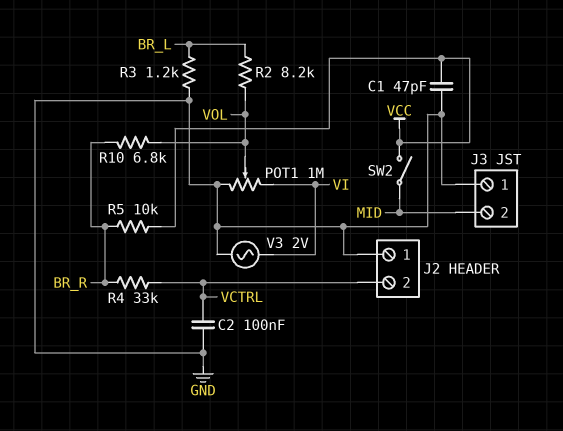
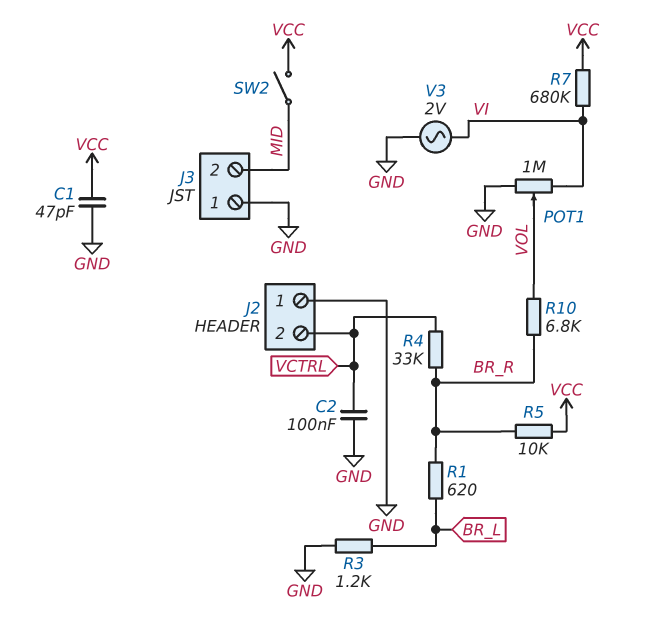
R1: none -> 620 (BR_L, BR_R)
R2: 8.2k (BR_L, VOL) -> none
R7: none -> 680k (VCC, VI)

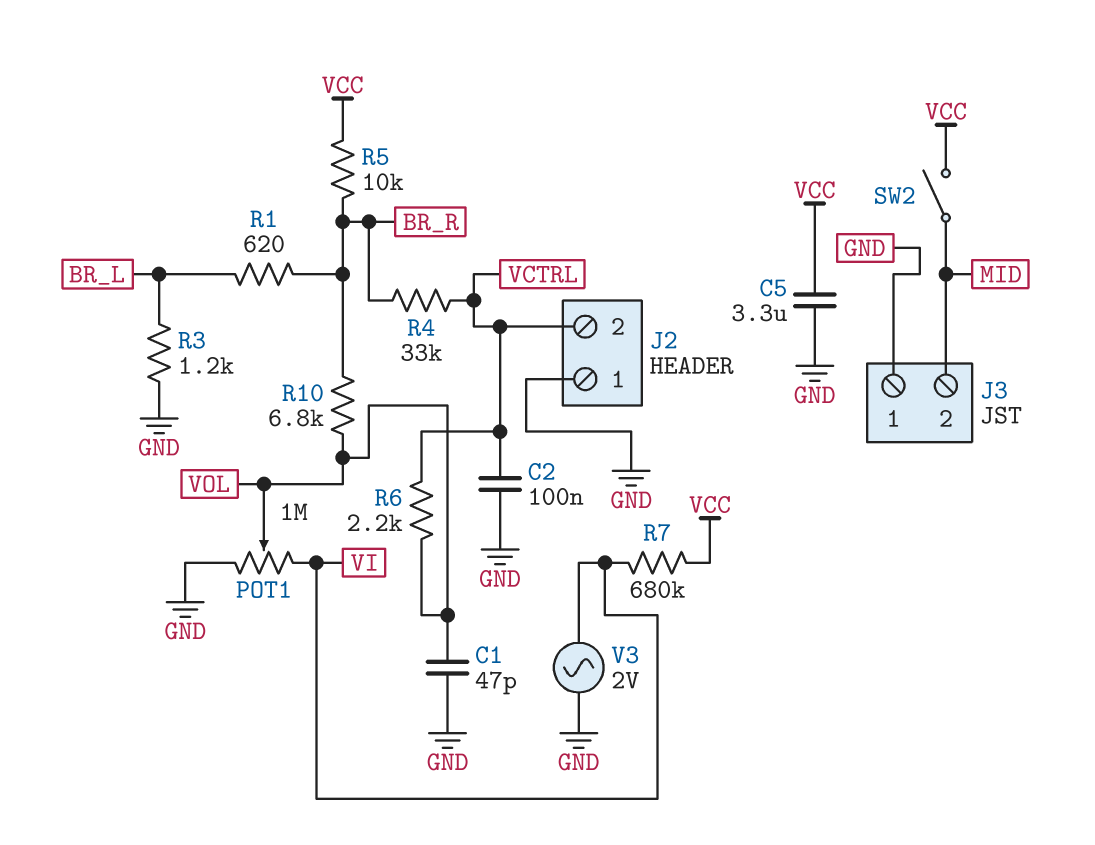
C1: 47pF (GND, VCC) -> 47pF (GND, VOL)
C5: none -> 3.3uF (GND, VCC)
R6: none -> 2.2k (VCTRL, VOL)

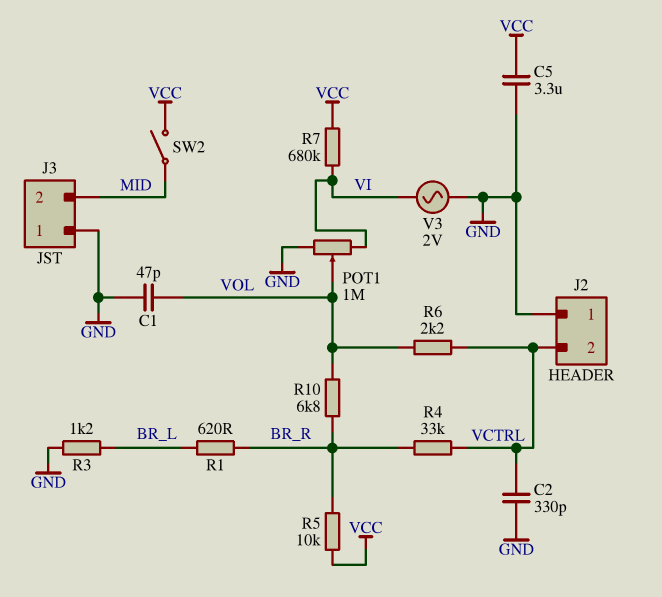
C2: 100nF (GND, VCTRL) -> 330pF (GND, VCTRL)

